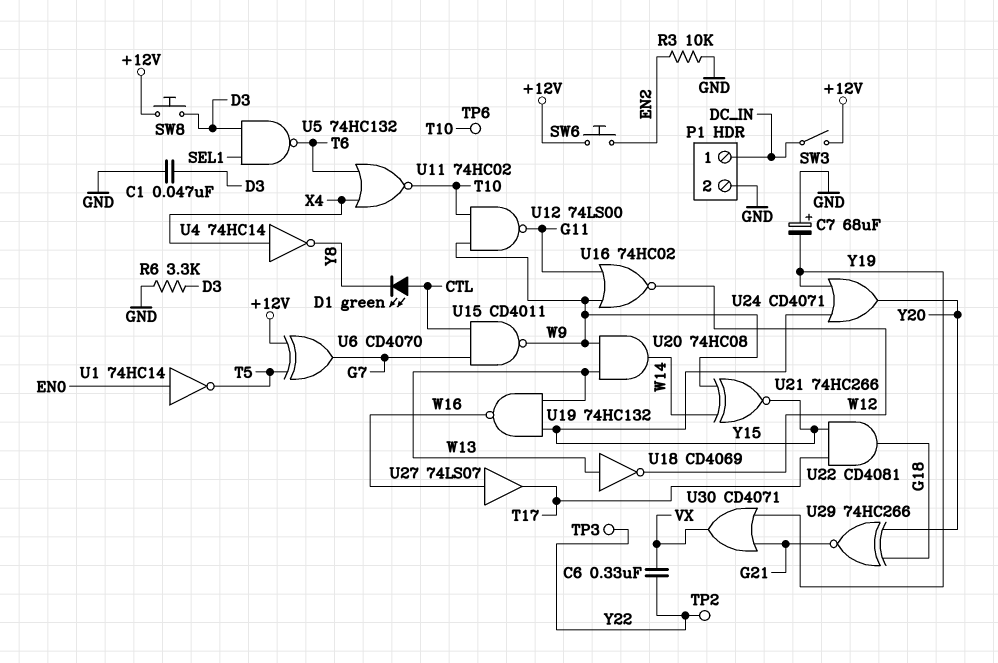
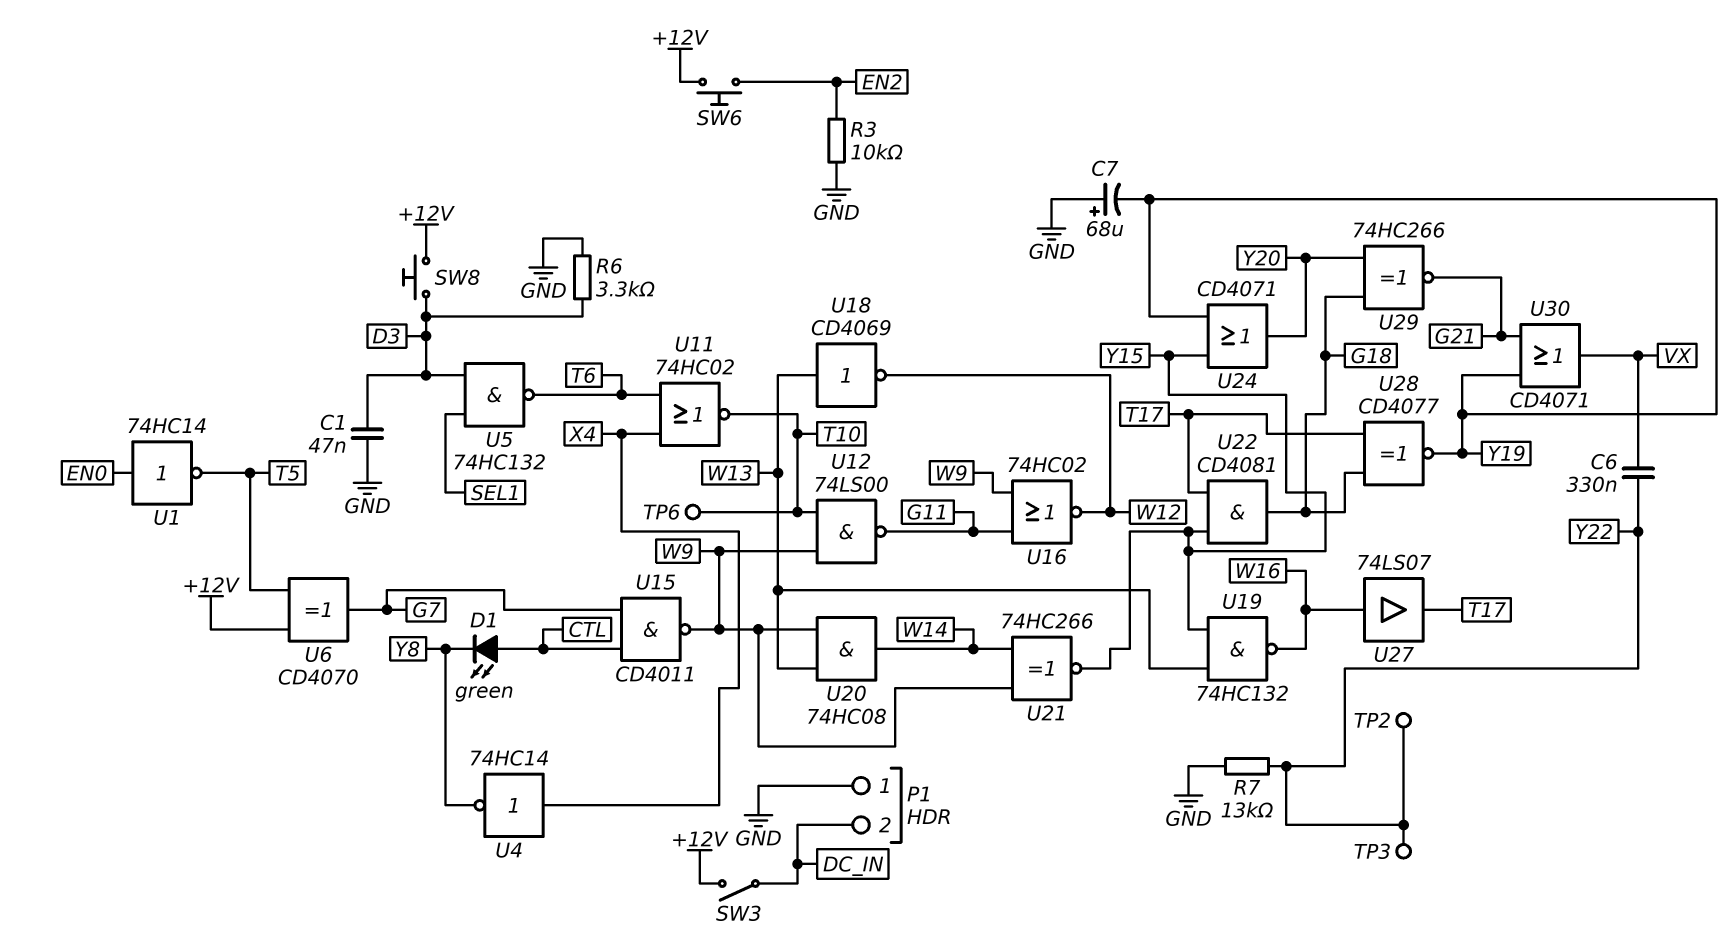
P1 pin 1: DC_IN -> GND
P1 pin 2: GND -> DC_IN
R7: none -> 13k (GND, Y22)
U28: none -> XNOR CD4077 (in G18, in T17, out Y19)

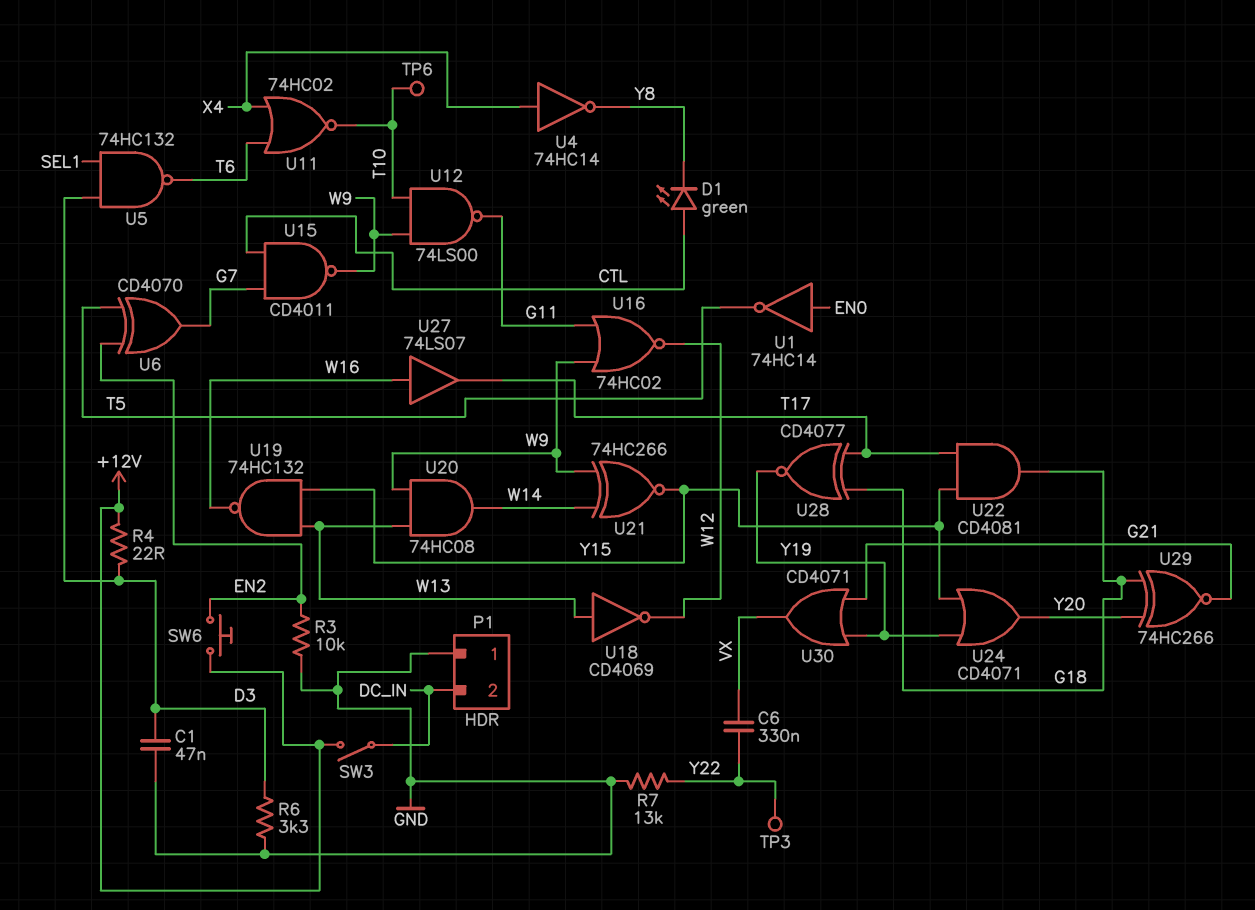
C7: 68uF (plus GND, minus Y19) -> none
R4: none -> 22 (+12V, D3)
SW8: button (+12V, D3) -> none
TP2: test point (Y22) -> none
U6: XOR CD4070 (in +12V, in T5, out G7) -> XOR CD4070 (in EN2, in T5, out G7)

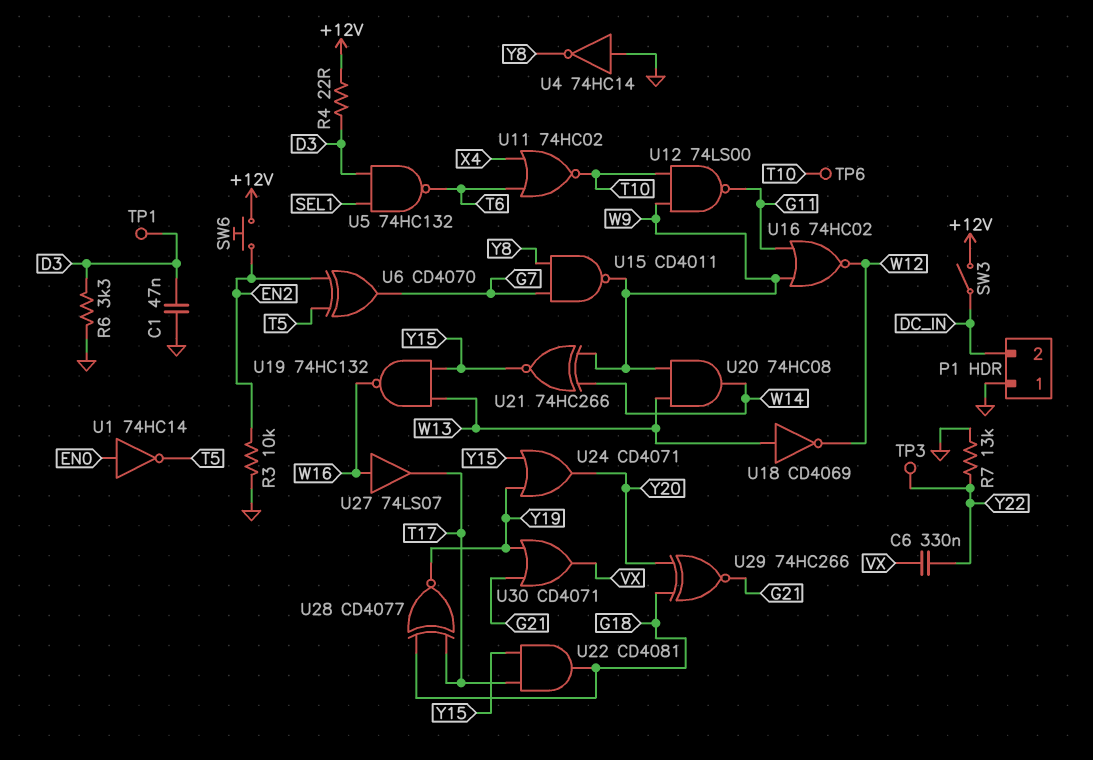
D1: LED green (A CTL, K Y8) -> none
TP1: none -> test point (D3)
U4: NOT 74HC14 (in X4, out Y8) -> NOT 74HC14 (in GND, out Y8)
U15: NAND CD4011 (in CTL, in G7, out W9) -> NAND CD4011 (in G7, in Y8, out W9)

